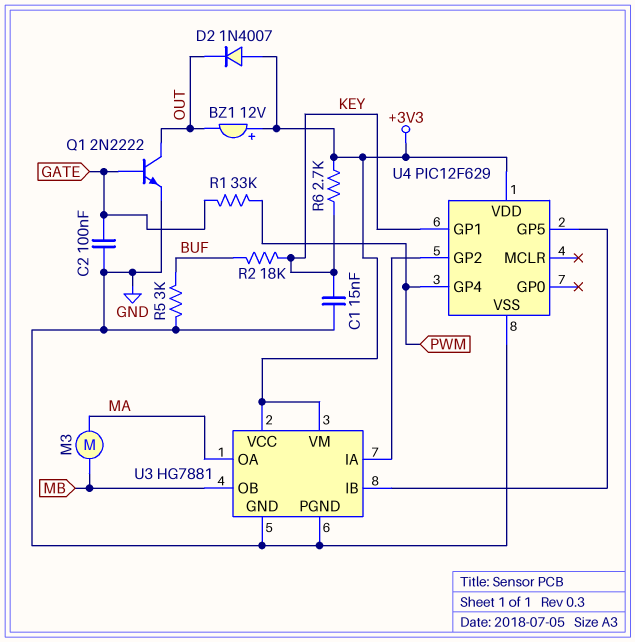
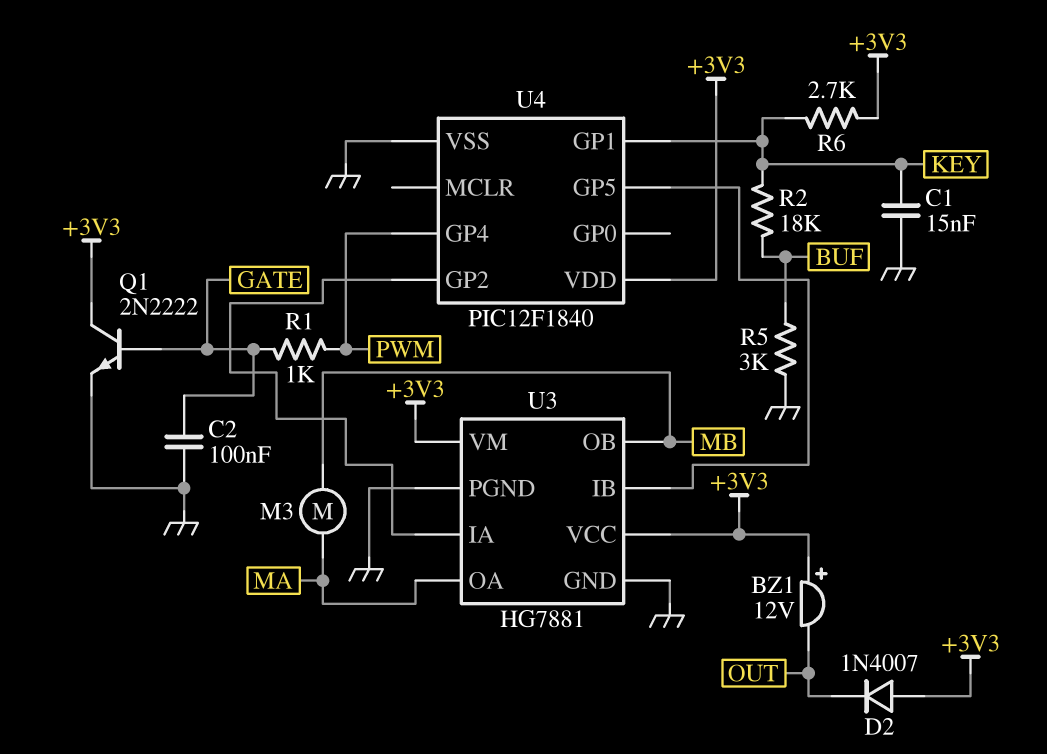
Q1: NPN 2N2222 (B GATE, C OUT, E GND) -> NPN 2N2222 (B GATE, C +3V3, E GND)
R1: 33k (GATE, PWM) -> 1k (GATE, PWM)
U4: PIC12F629 -> PIC12F1840

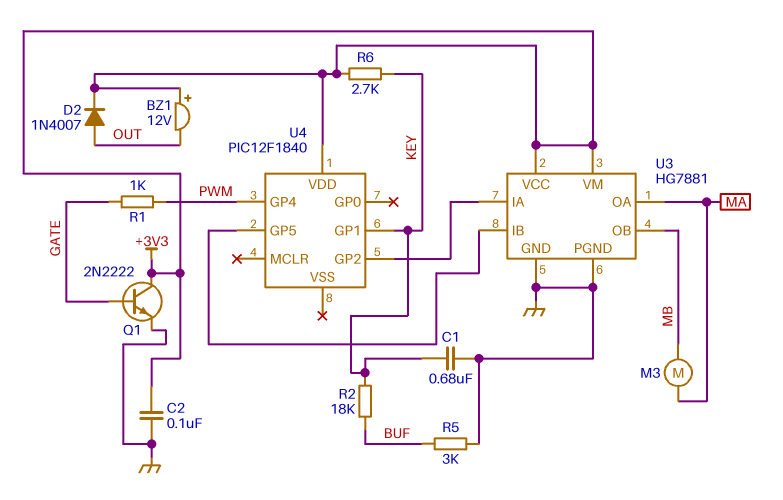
C1: 15nF (GND, KEY) -> 680nF (GND, KEY)
C2: 100nF (GATE, GND) -> 100nF (+3V3, GND)
D2: diode 1N4007 (A +3V3, K OUT) -> diode 1N4007 (A OUT, K +3V3)
U4 pin VSS: GND -> none

